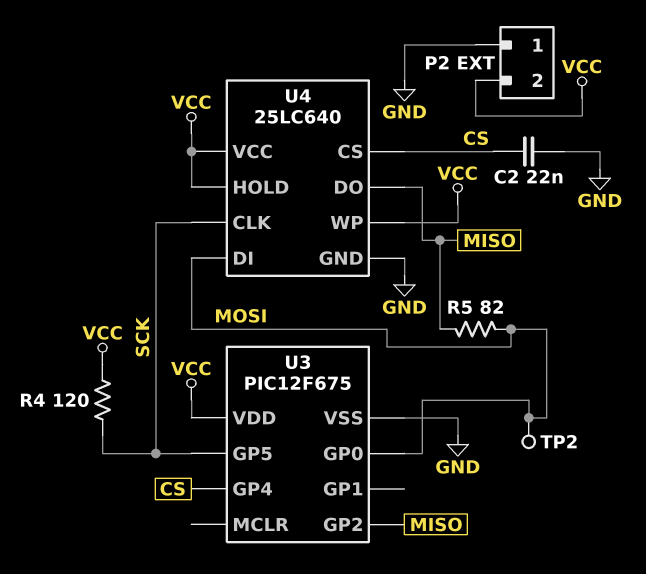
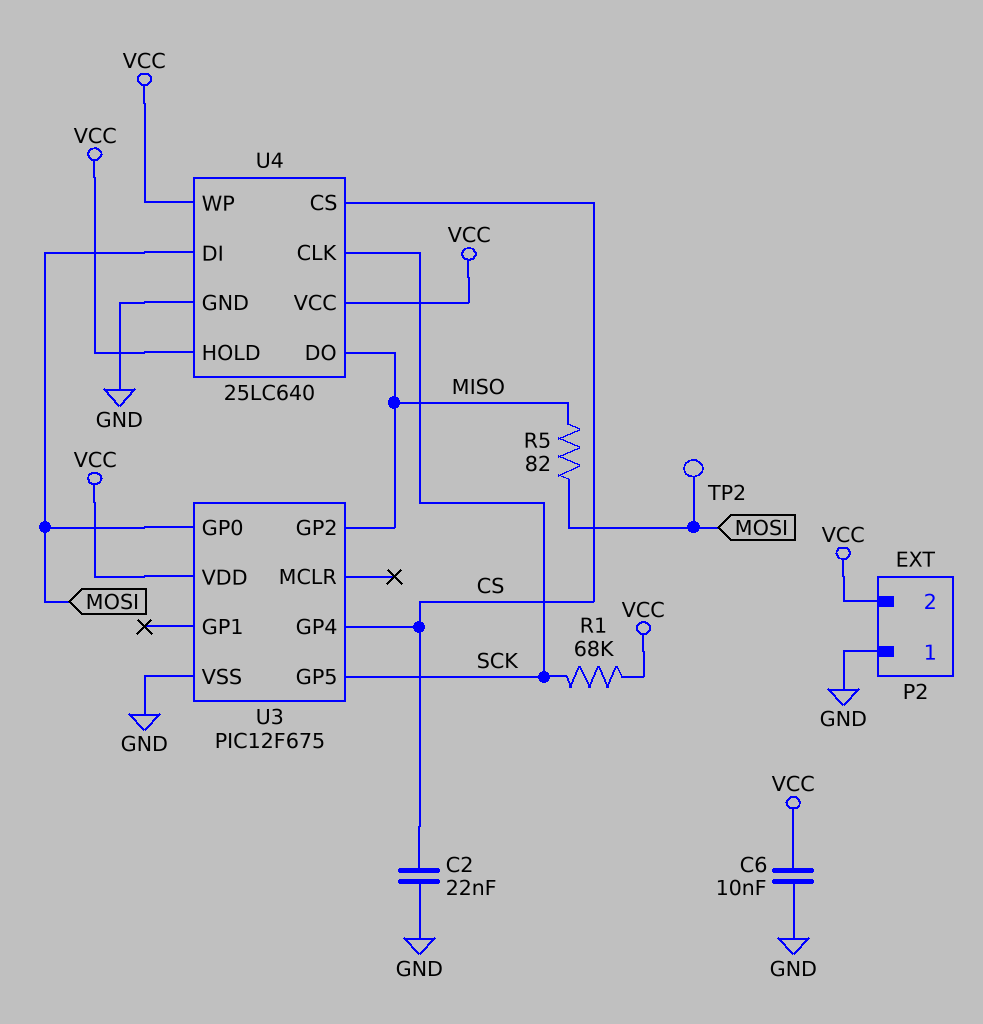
C6: none -> 10nF (GND, VCC)
R1: none -> 68k (SCK, VCC)
R4: 120 (SCK, VCC) -> none

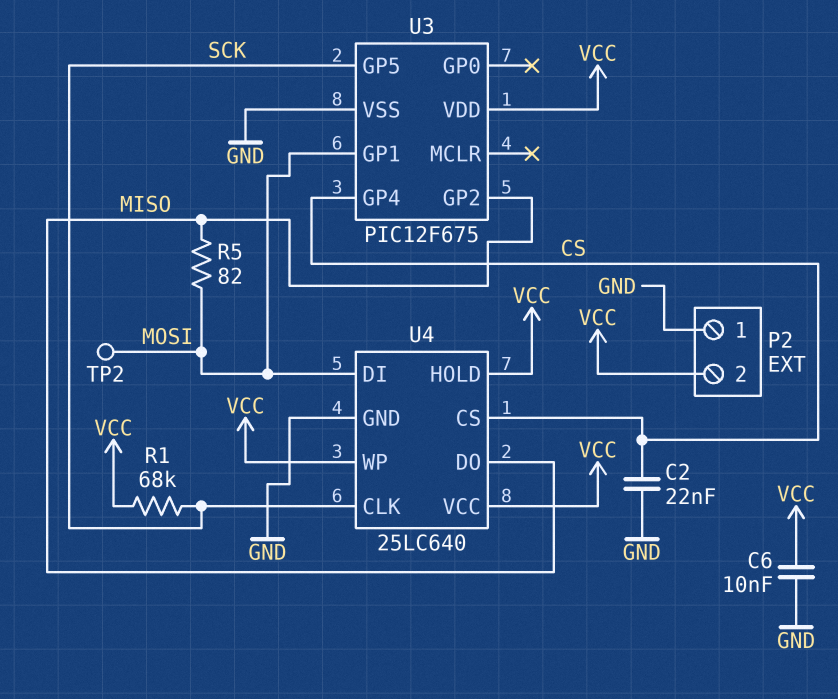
U3 pin GP0: MOSI -> none
U3 pin GP1: none -> MOSI

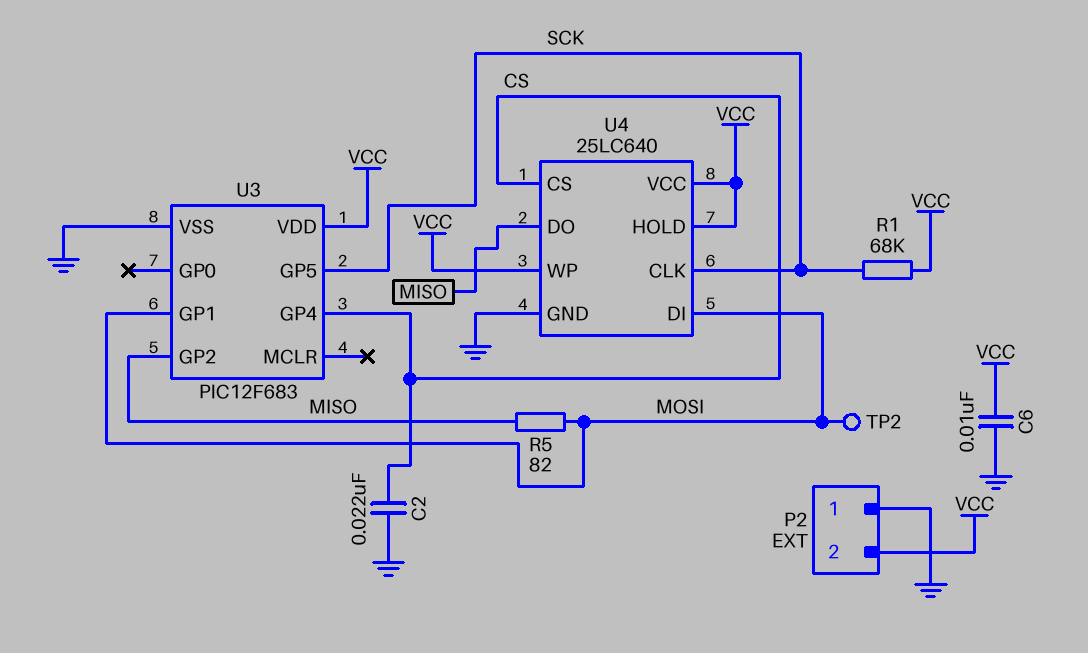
U3: PIC12F675 -> PIC12F683

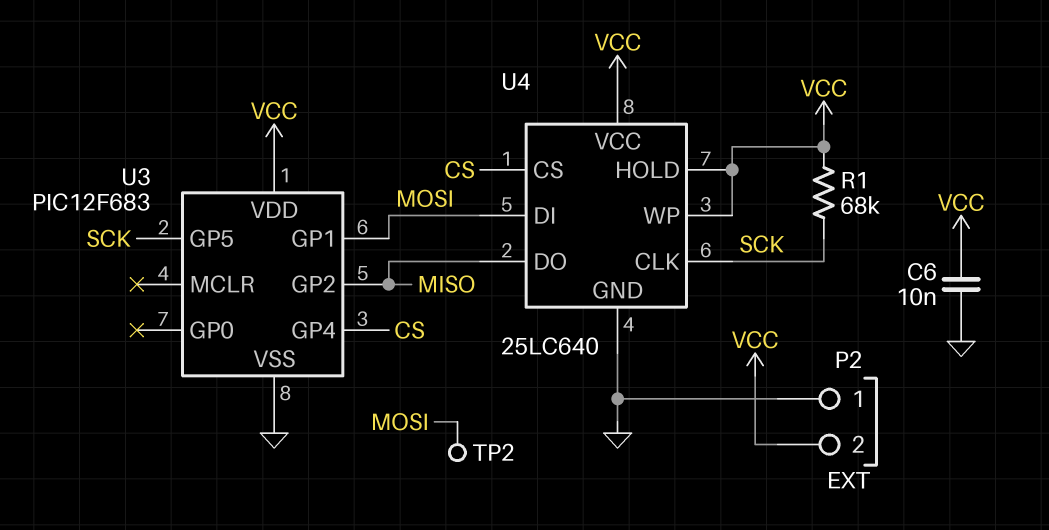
C2: 22nF (CS, GND) -> none
R5: 82 (MISO, MOSI) -> none

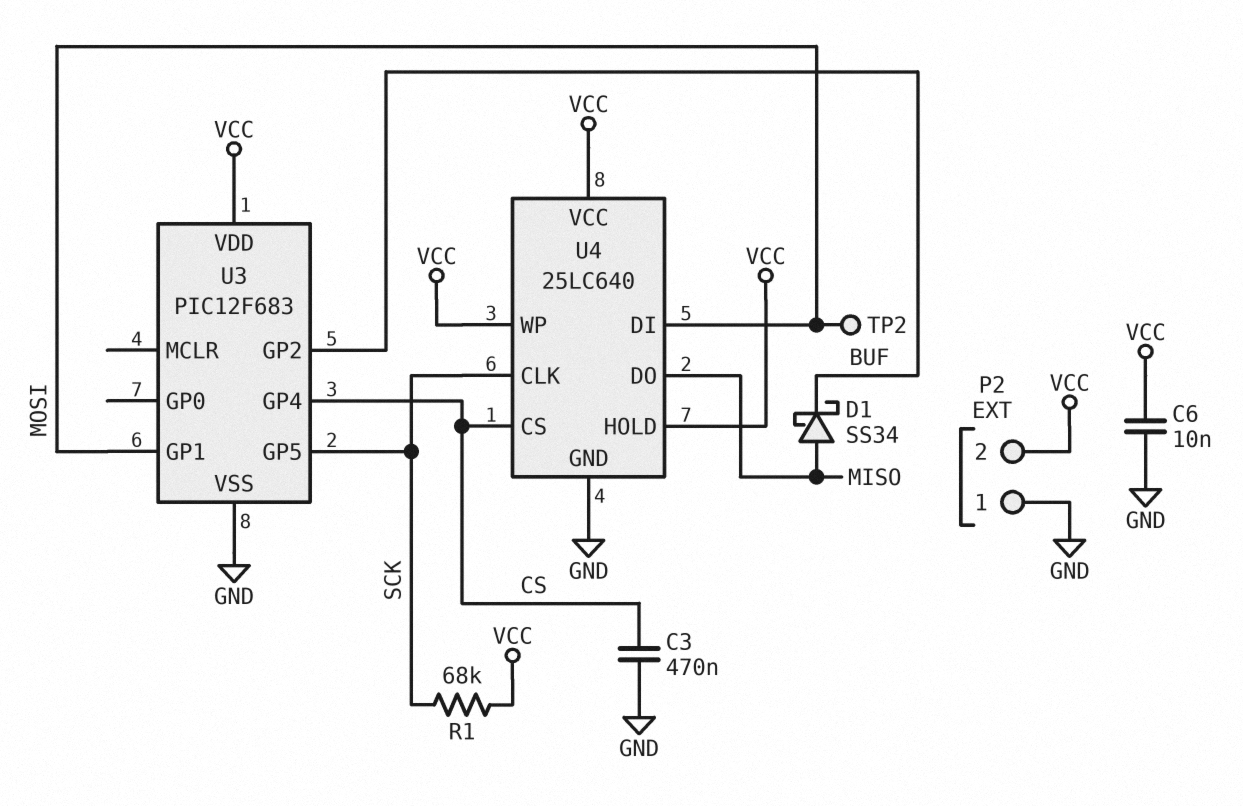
C3: none -> 470nF (CS, GND)
D1: none -> schottky SS34 (A MISO, K BUF)
U3 pin GP2: MISO -> BUF

